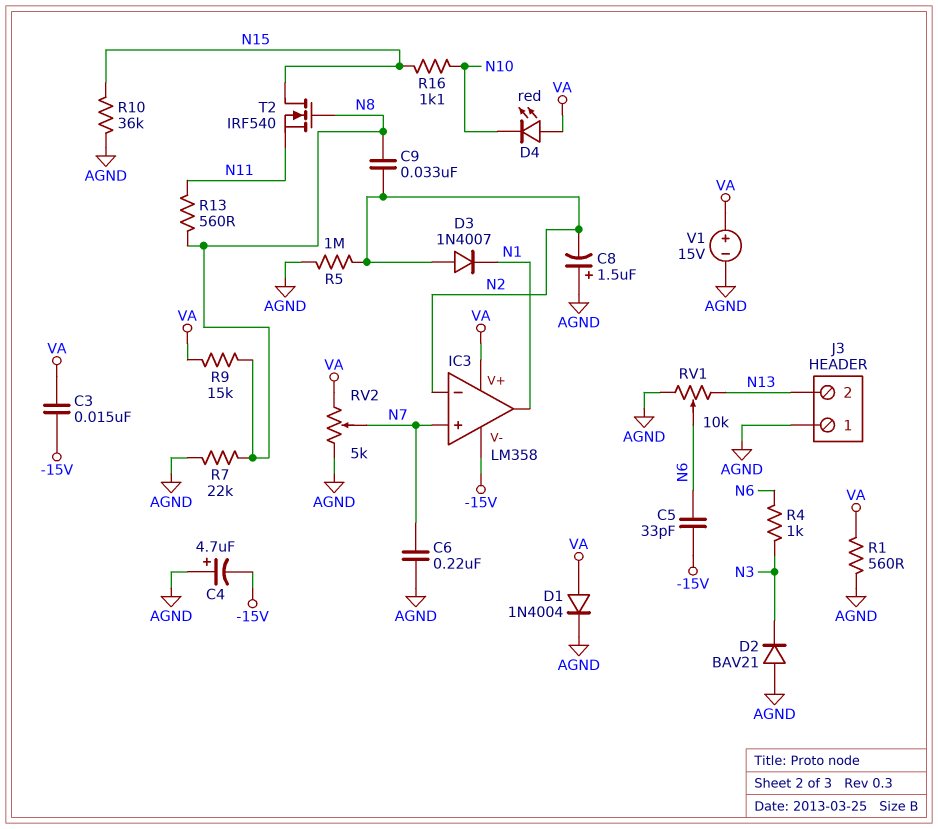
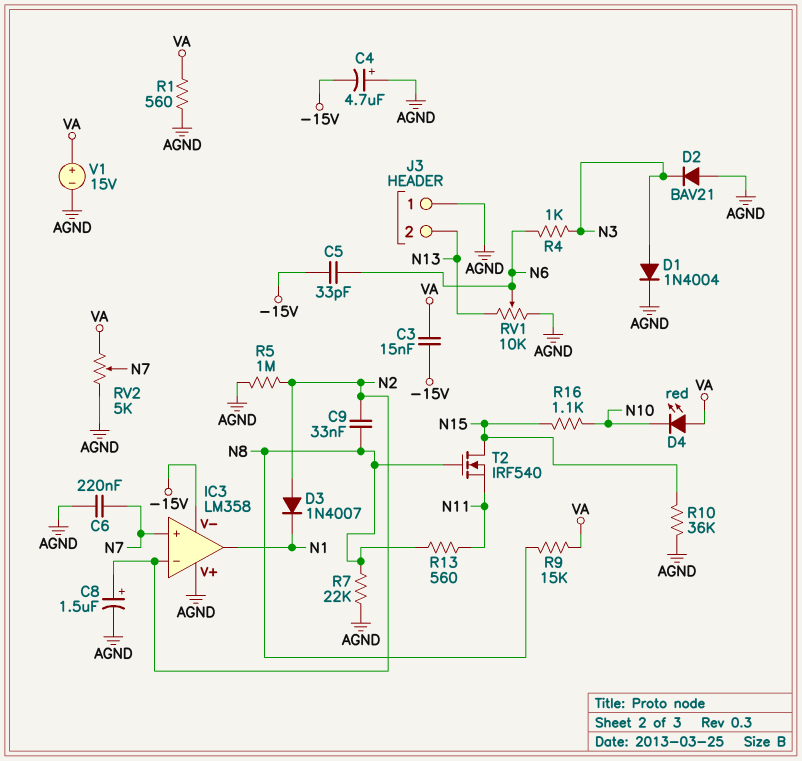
C8: 1.5uF (plus AGND, minus N2) -> 1.5uF (plus N2, minus AGND)
D1: diode 1N4004 (A VA, K AGND) -> diode 1N4004 (A N3, K AGND)
IC3 pin V+: VA -> AGND

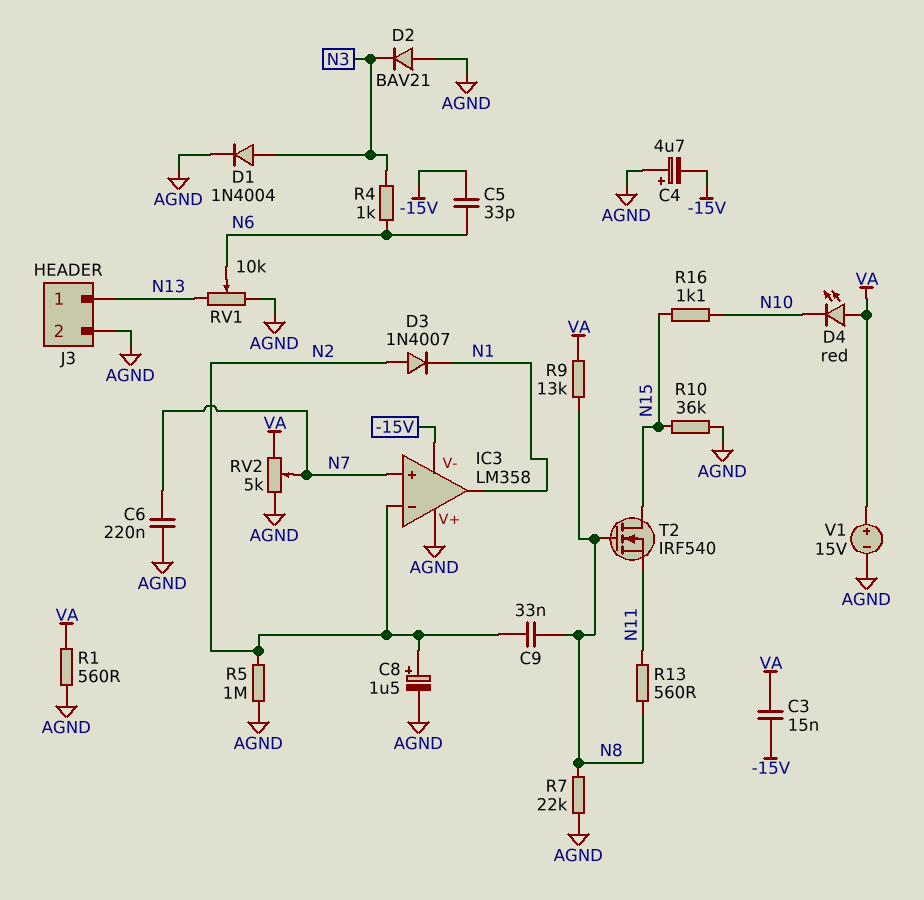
J3 pin 1: AGND -> N13
J3 pin 2: N13 -> AGND
R9: 15k (N8, VA) -> 13k (N8, VA)

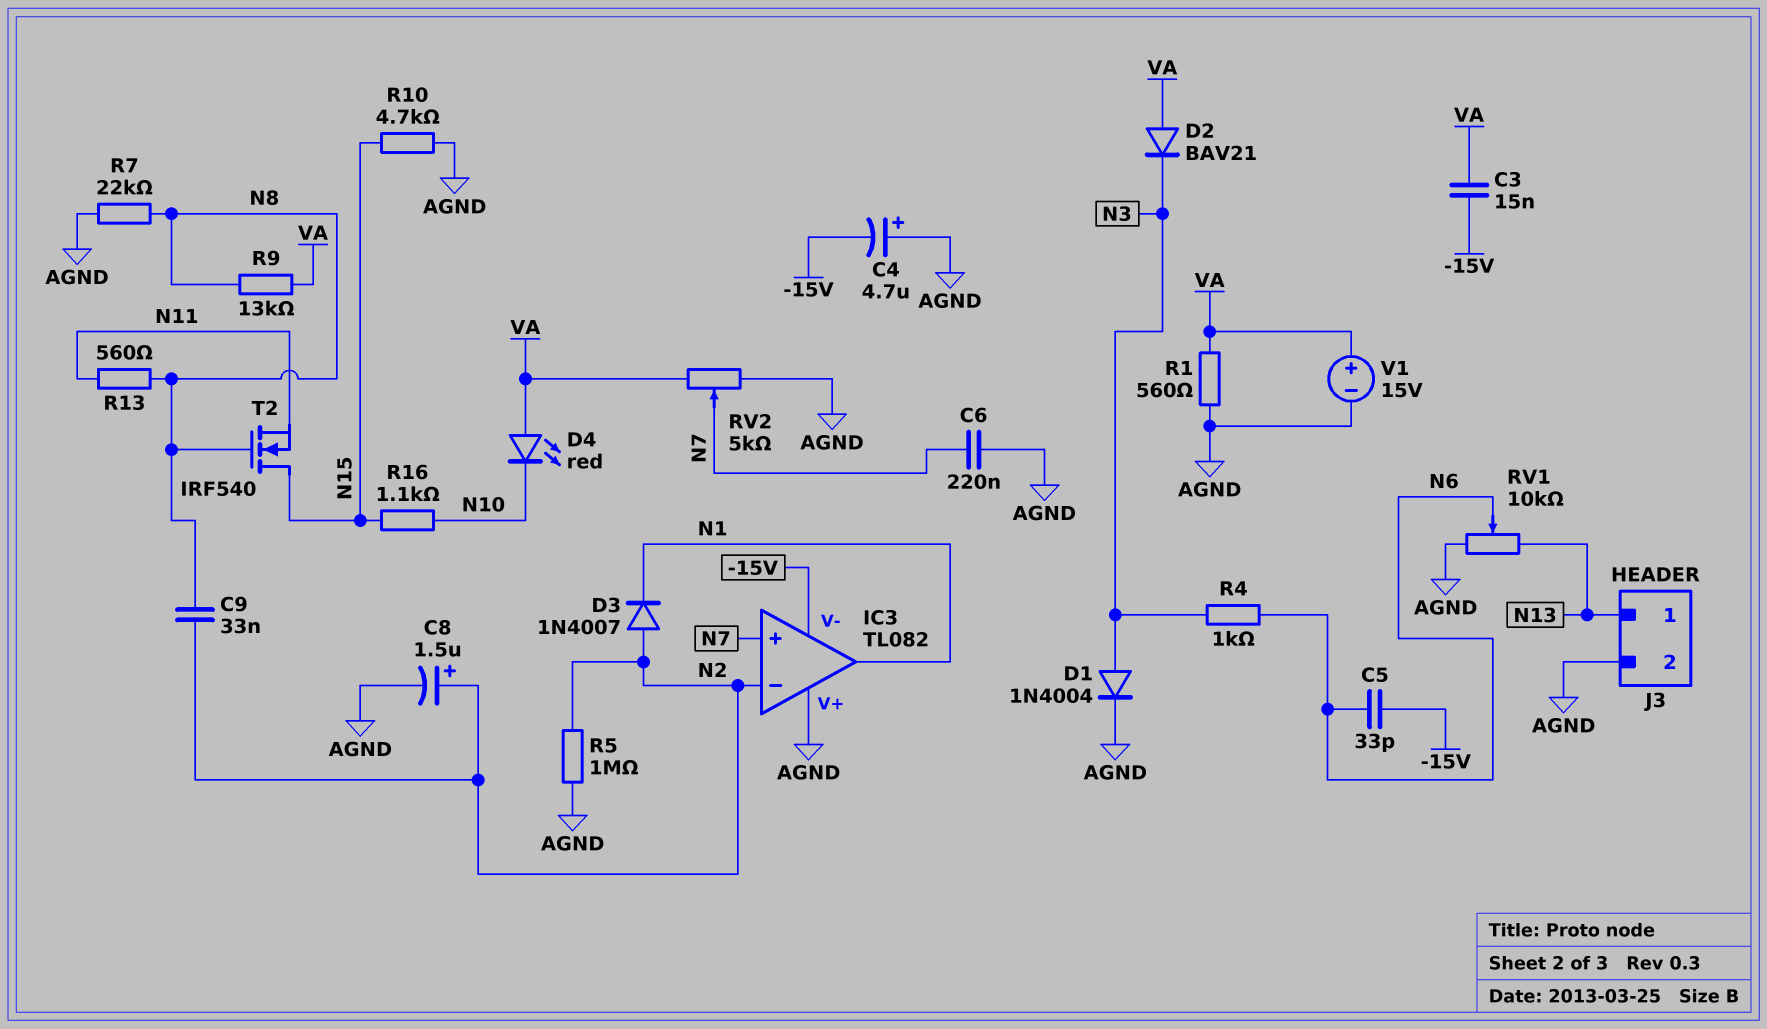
D2: diode BAV21 (A AGND, K N3) -> diode BAV21 (A VA, K N3)
IC3: LM358 -> TL082
R10: 36k (AGND, N15) -> 4.7k (AGND, N15)

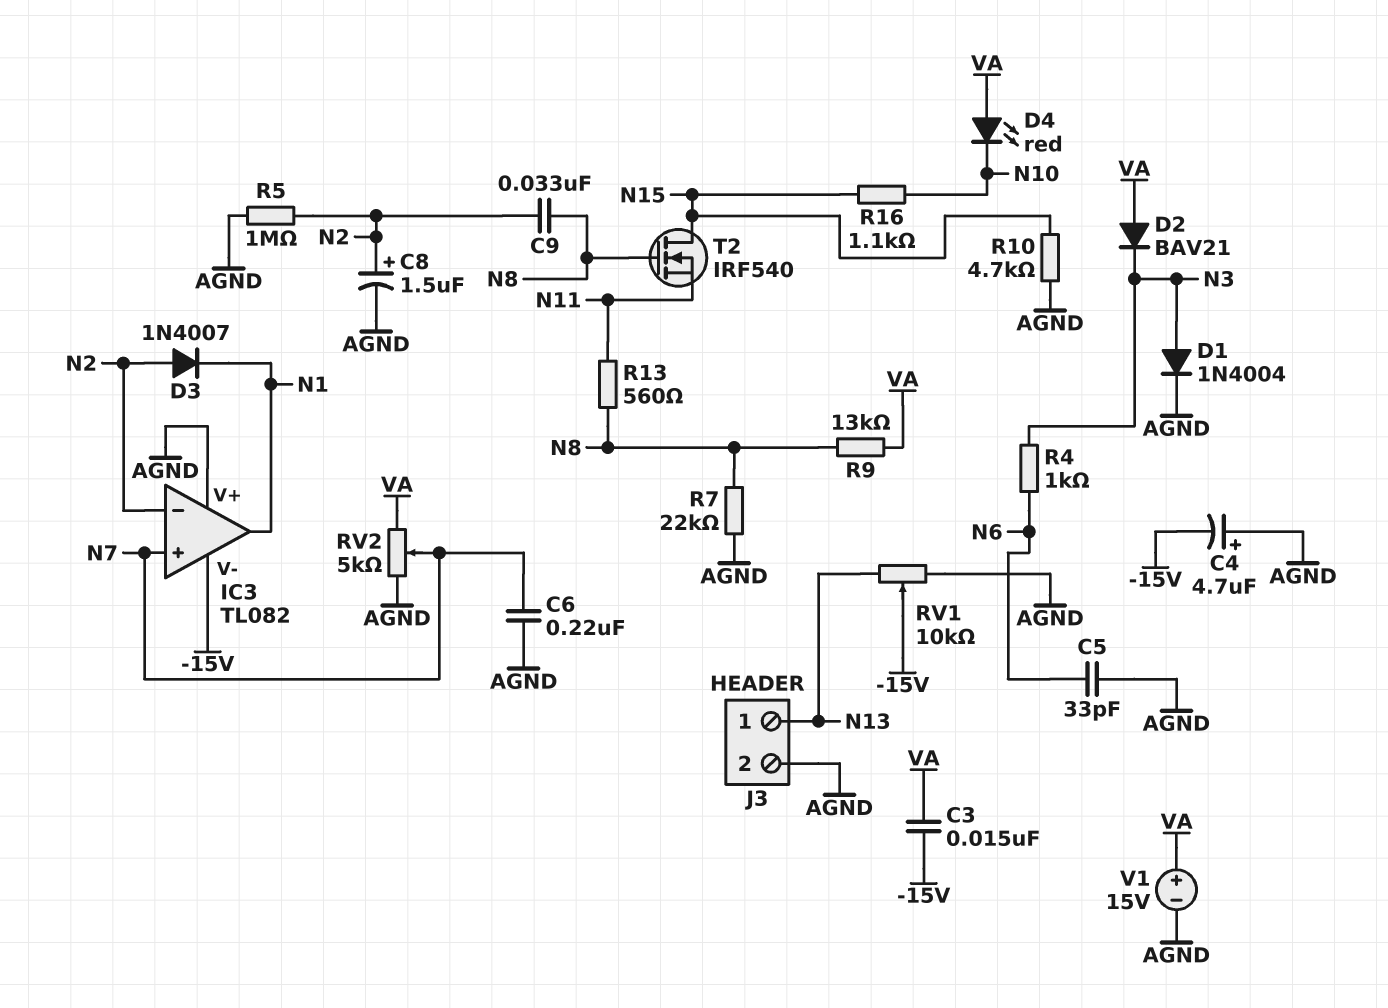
C5: 33pF (-15V, N6) -> 33pF (AGND, N6)
R1: 560 (AGND, VA) -> none
RV1: 10k (AGND, N13, wiper N6) -> 10k (AGND, N13, wiper -15V)

